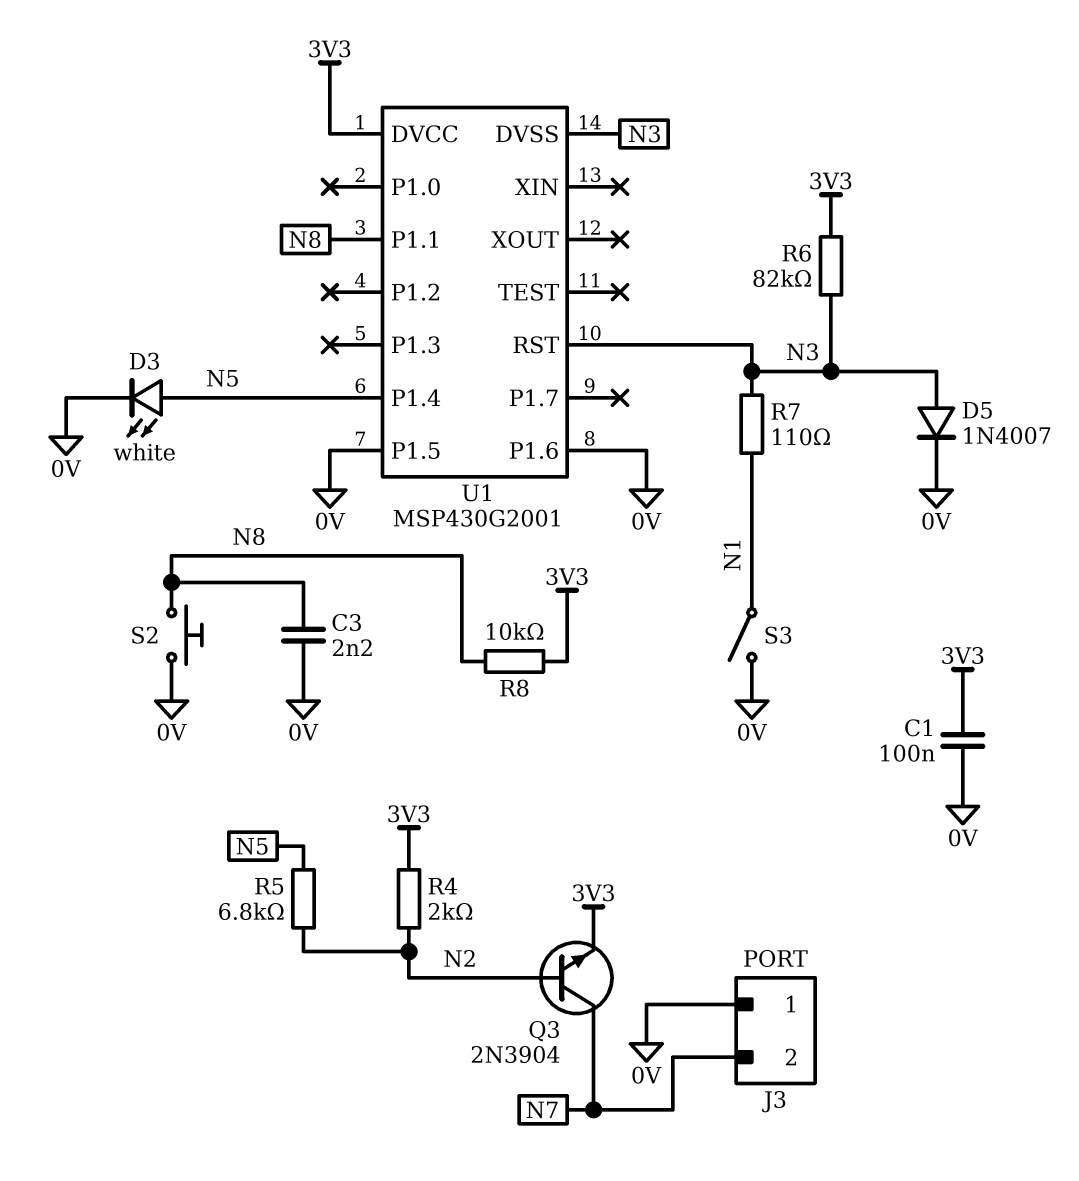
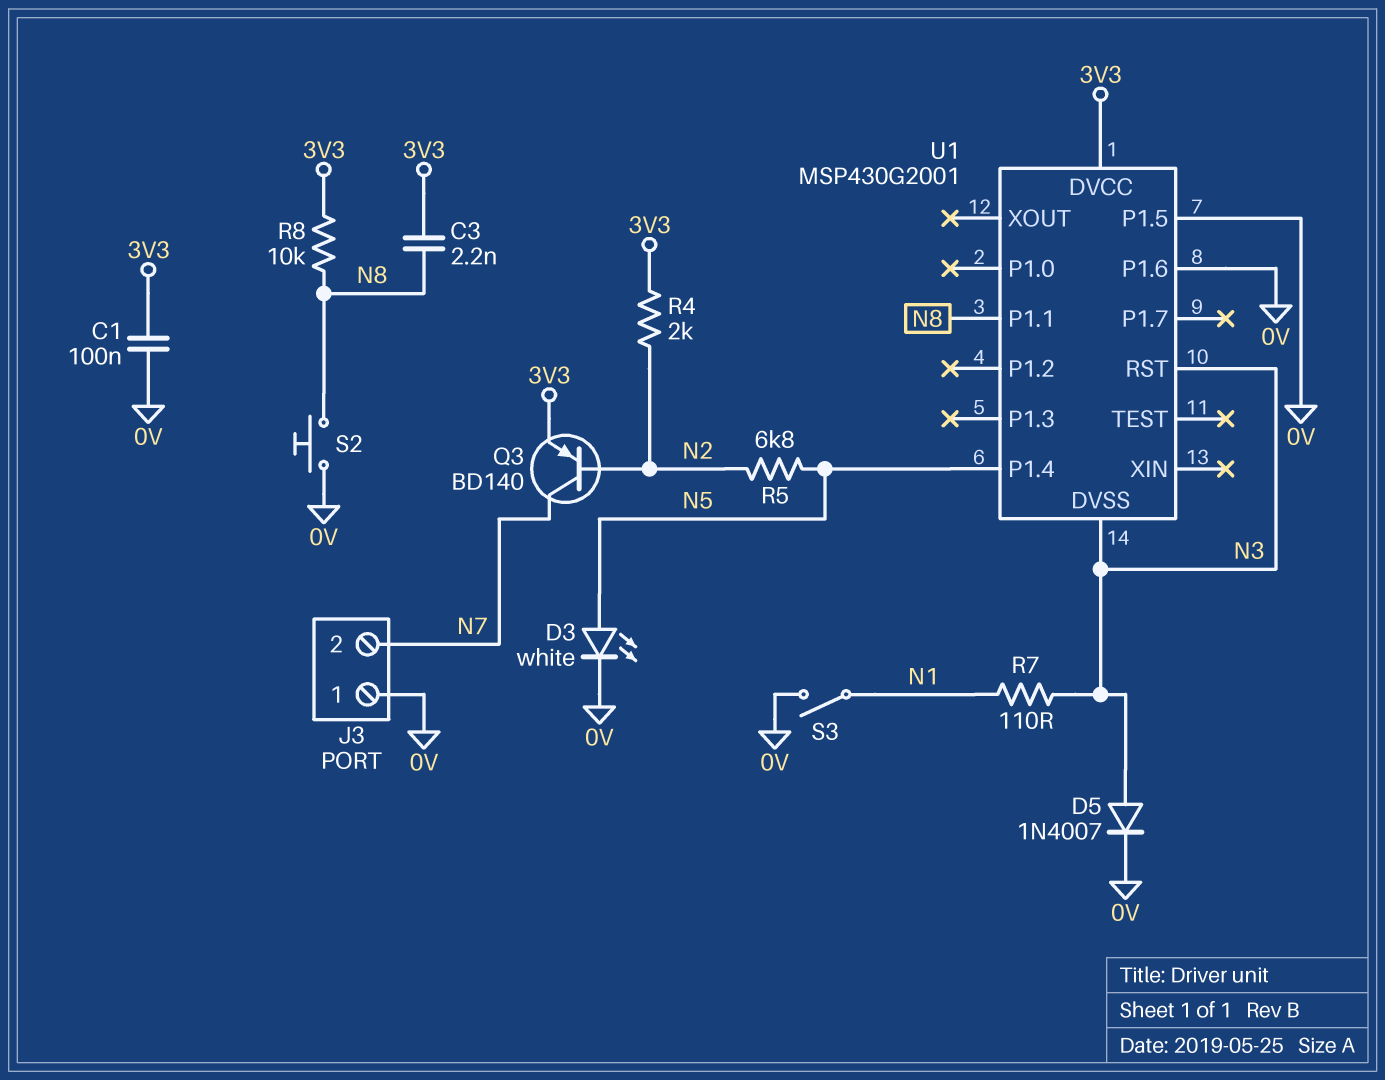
C3: 2.2nF (0V, N8) -> 2.2nF (3V3, N8)
Q3: NPN 2N3904 (B N2, C N7, E 3V3) -> PNP BD140 (B N2, C N7, E 3V3)
R6: 82k (3V3, N3) -> none

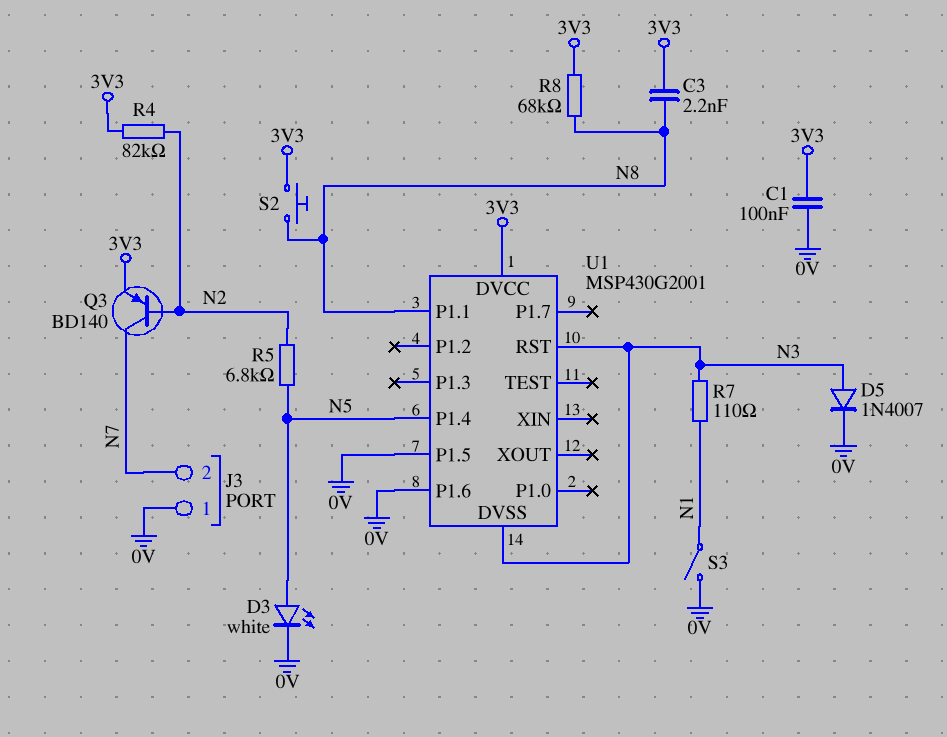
R4: 2k (3V3, N2) -> 82k (3V3, N2)
R8: 10k (3V3, N8) -> 68k (3V3, N8)
S2: button (0V, N8) -> button (3V3, N8)

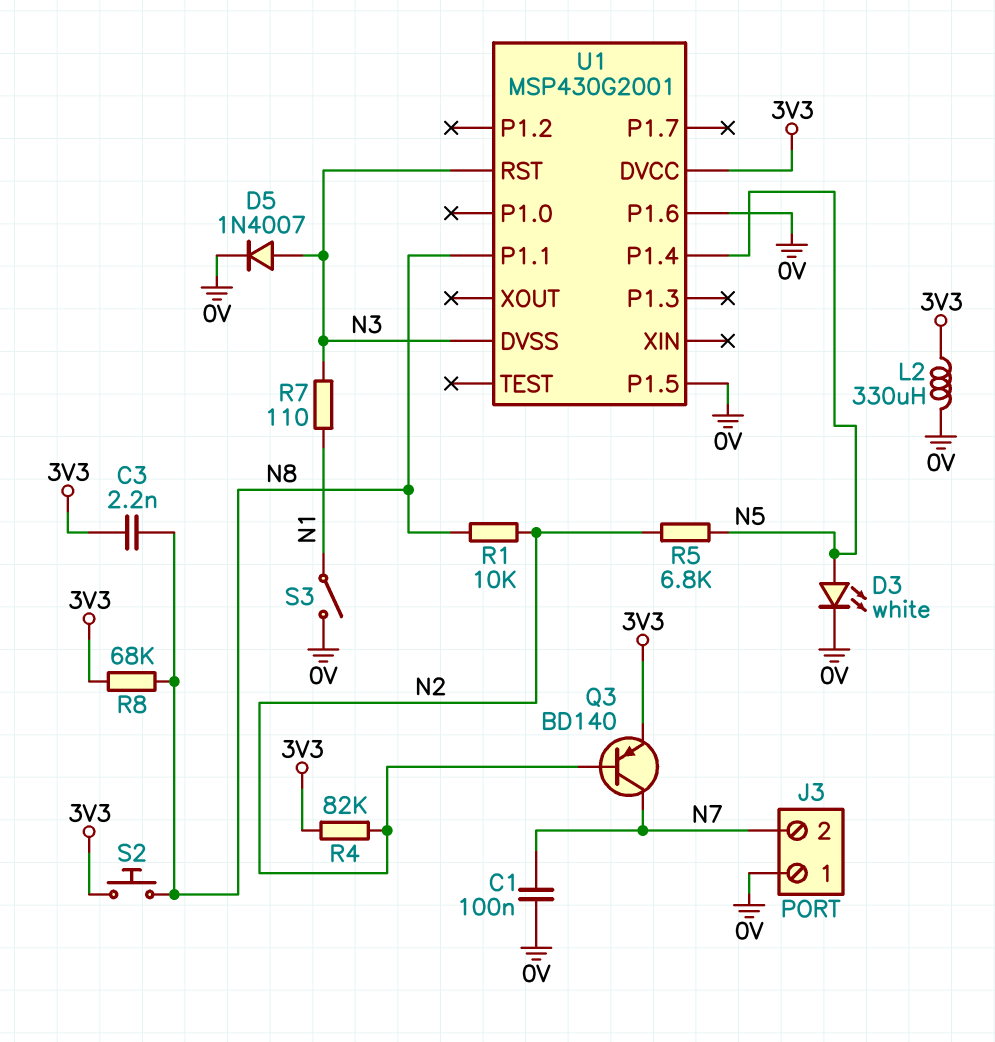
C1: 100nF (0V, 3V3) -> 100nF (0V, N7)
L2: none -> 330uH (0V, 3V3)
R1: none -> 10k (N2, N8)

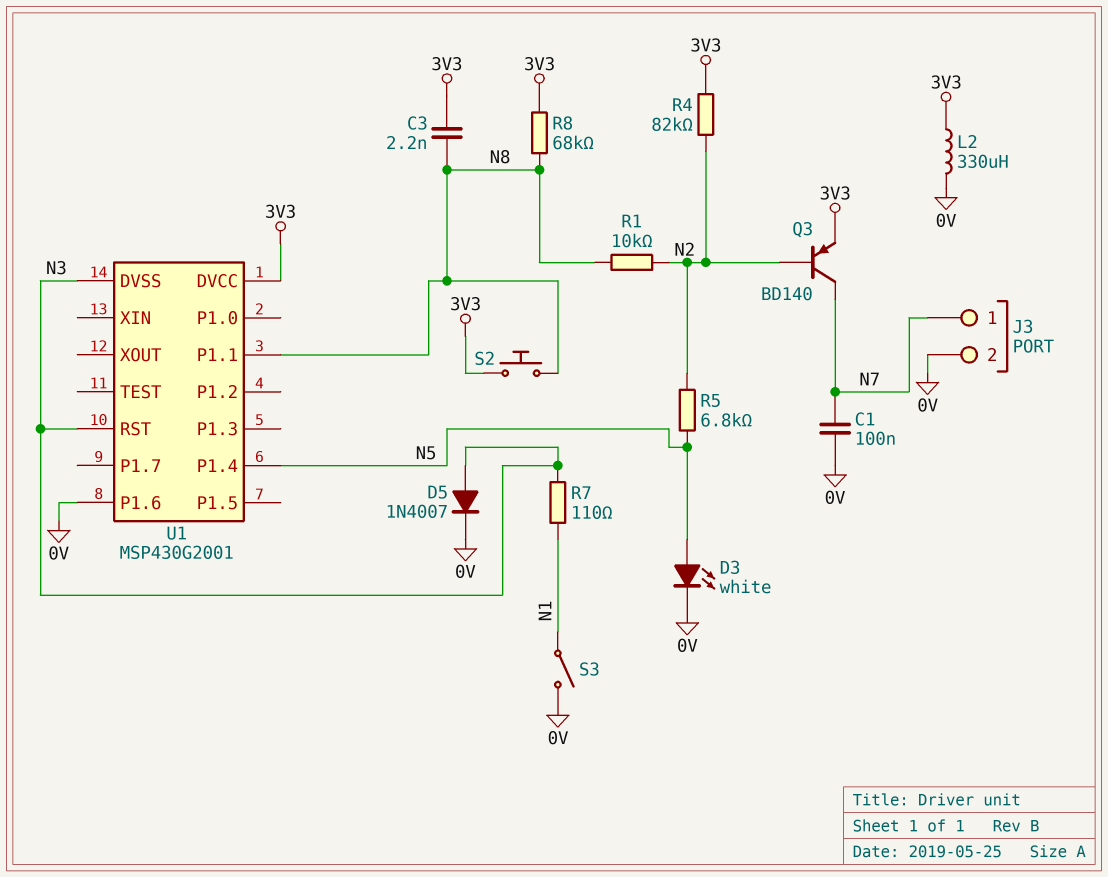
J3 pin 1: 0V -> N7
J3 pin 2: N7 -> 0V
U1 pin P1.5: 0V -> none

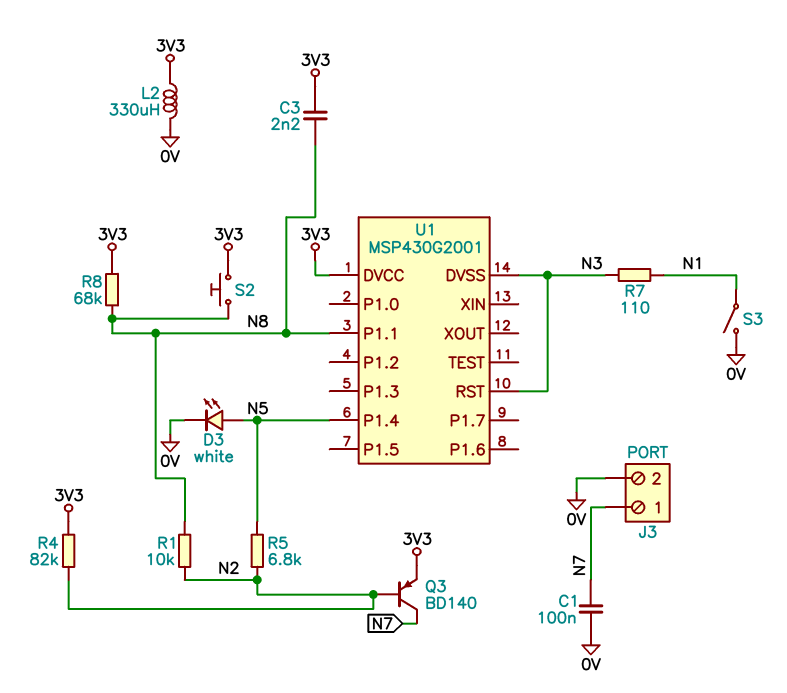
D5: diode 1N4007 (A N3, K 0V) -> none
U1 pin P1.6: 0V -> none

